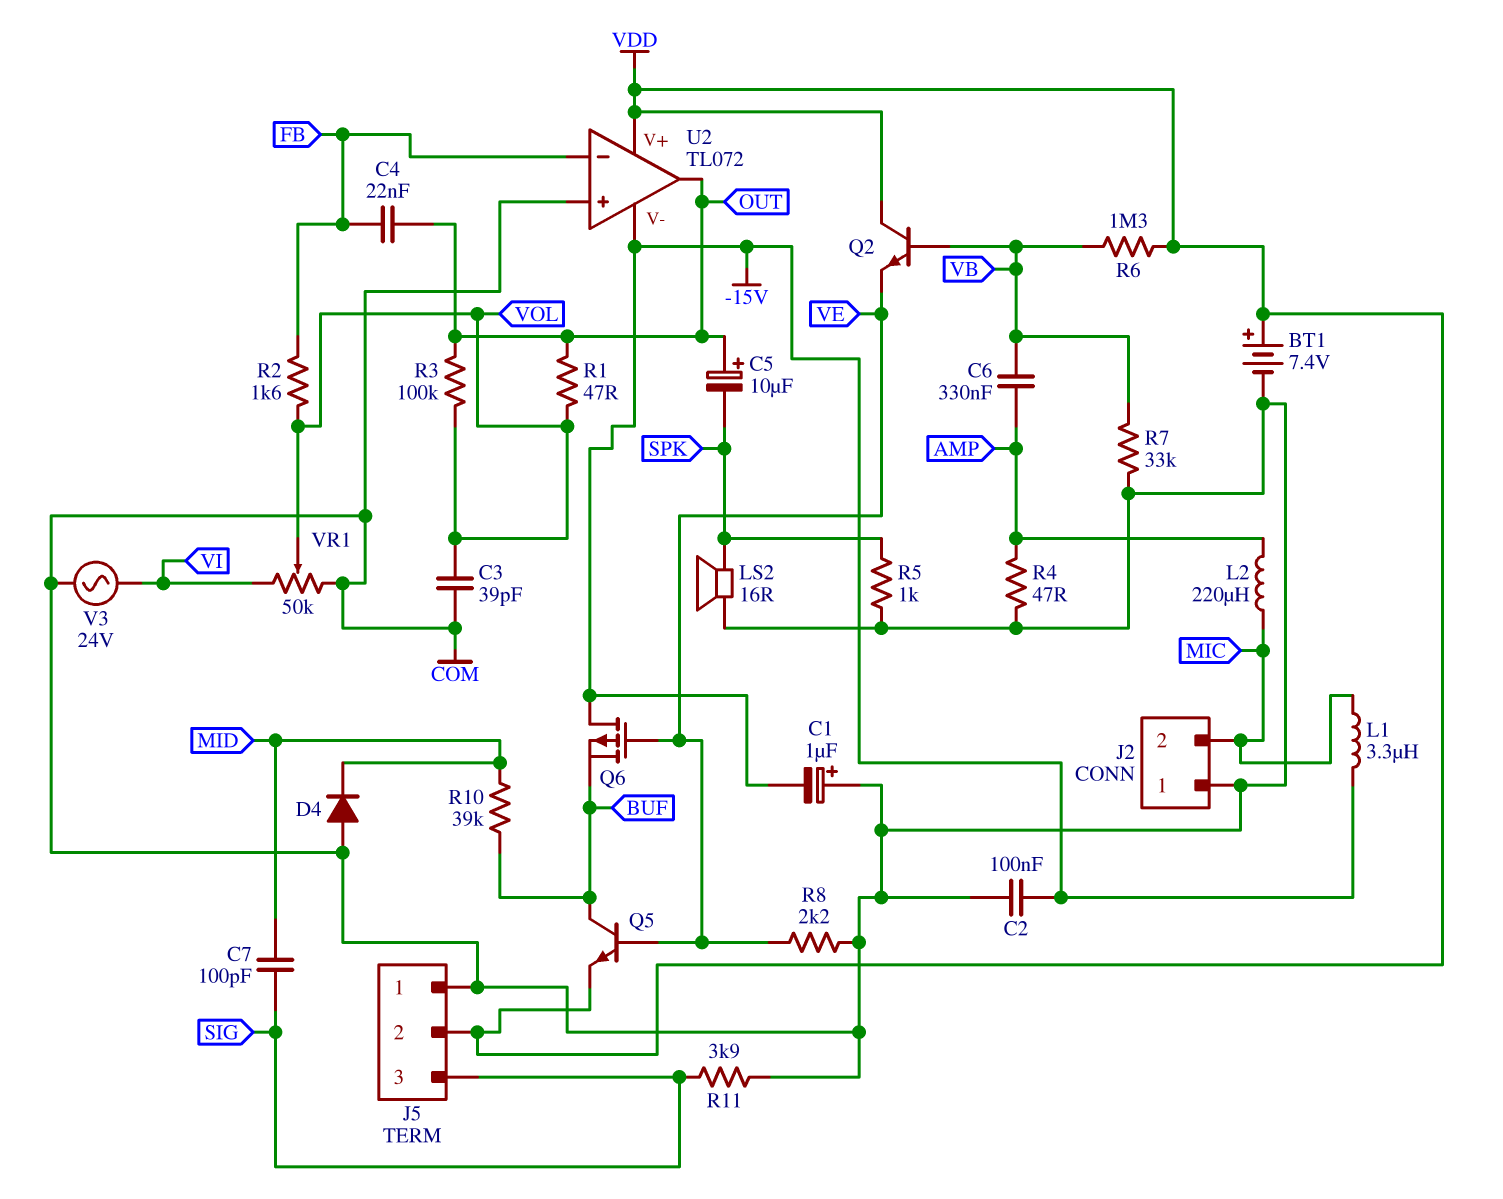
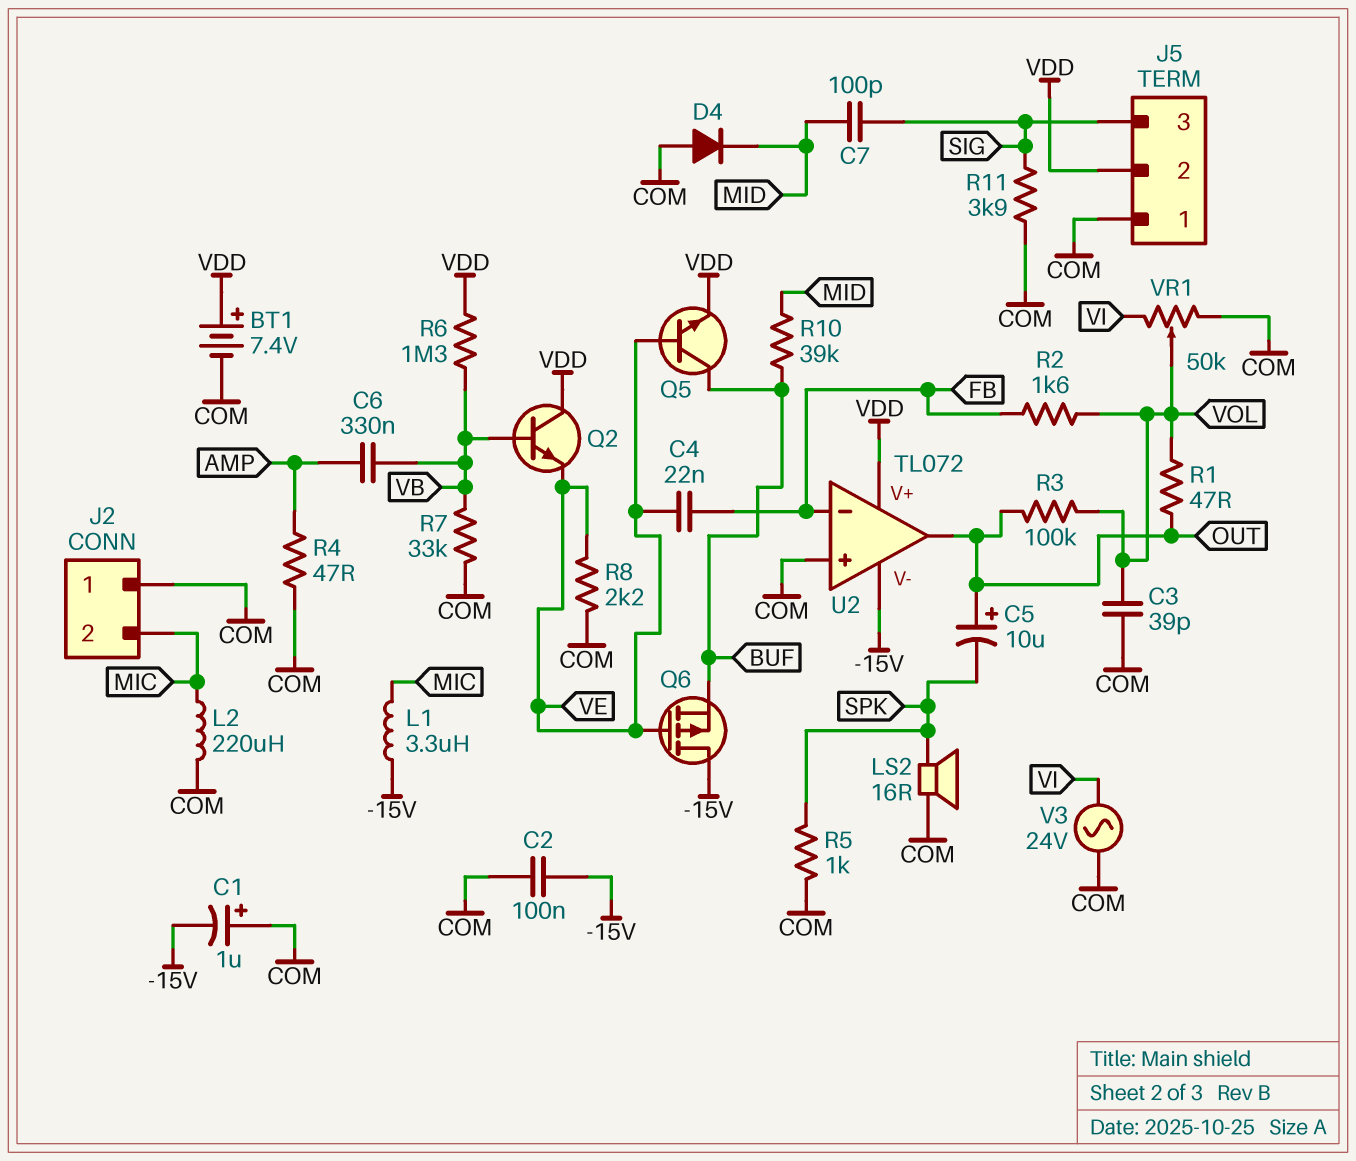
C4: 22nF (FB, OUT) -> 22nF (FB, VE)
L2: 220uH (AMP, MIC) -> 220uH (COM, MIC)

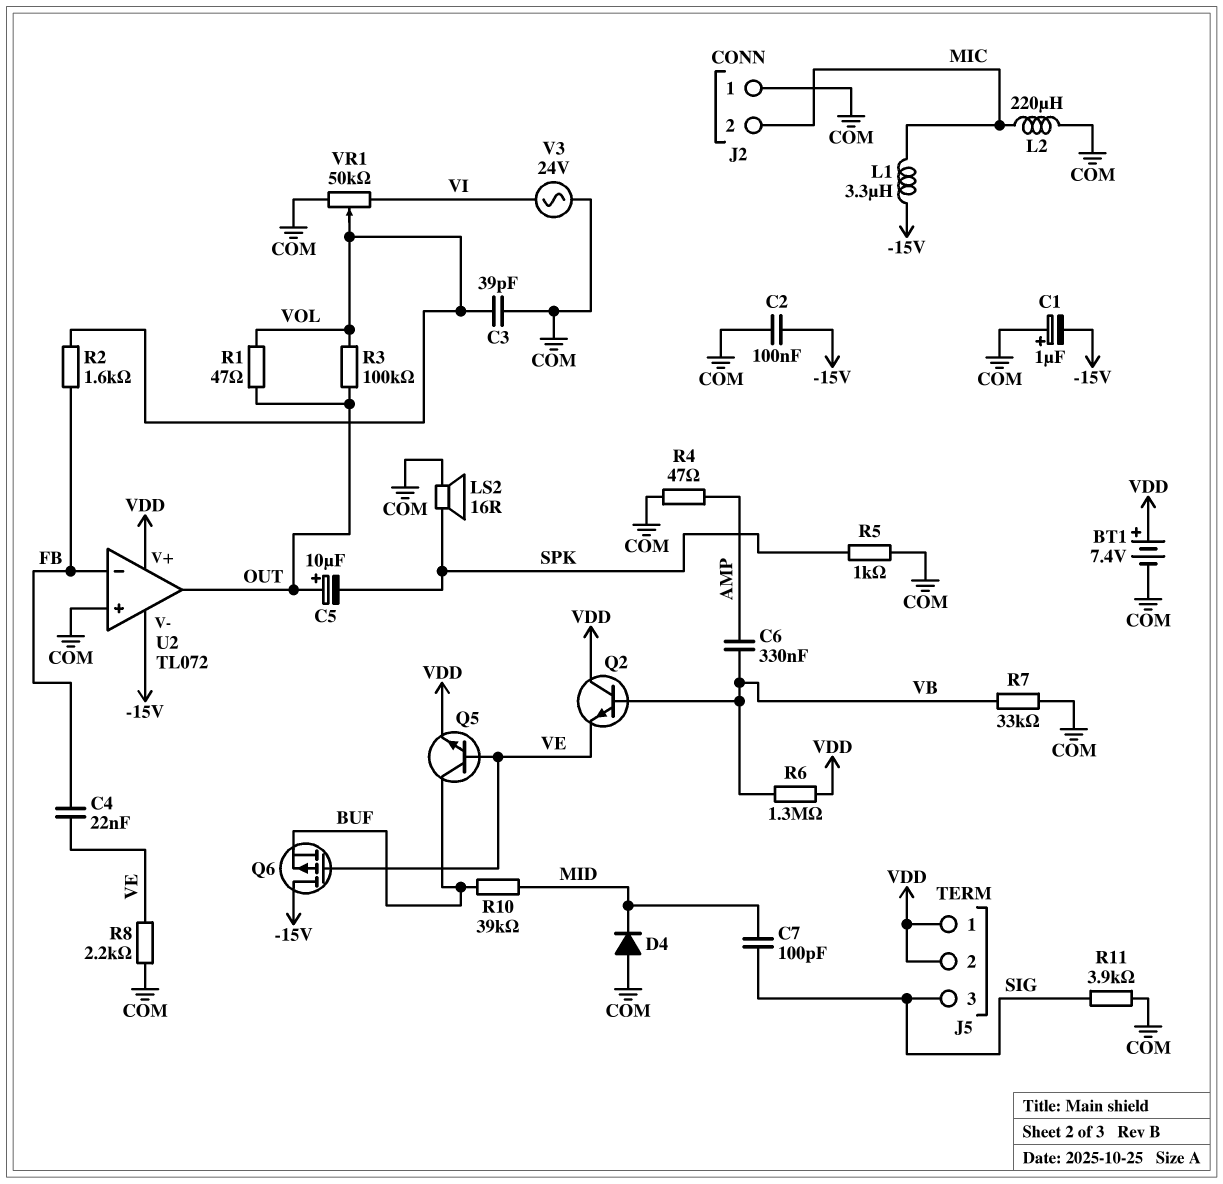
J5 pin 1: COM -> VDD

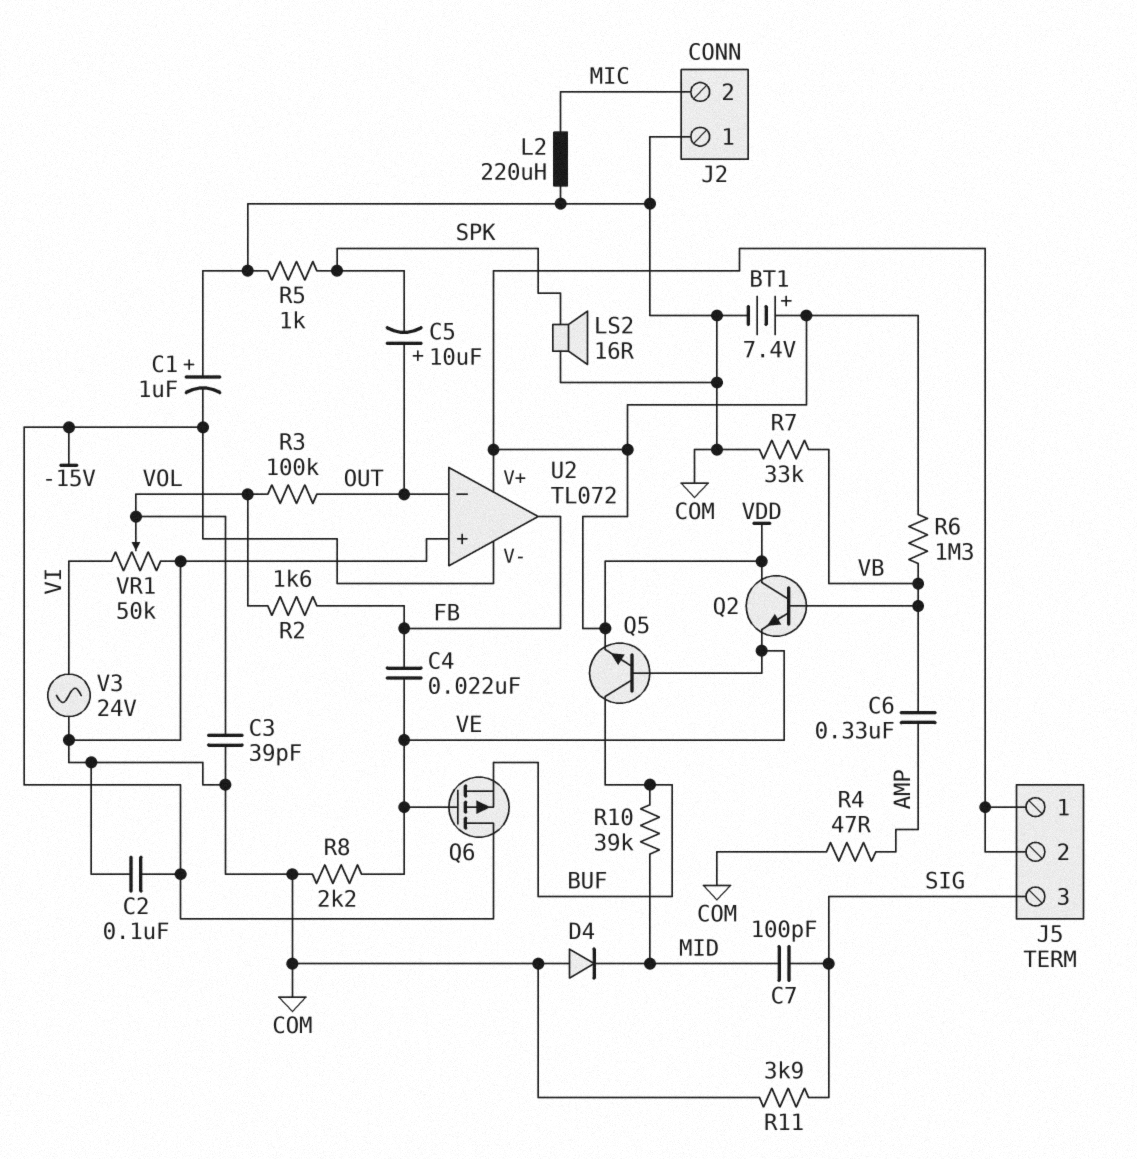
L1: 3.3uH (-15V, MIC) -> none
R1: 47 (OUT, VOL) -> none
U2 pin in-: FB -> OUT
U2 pin out: OUT -> FB

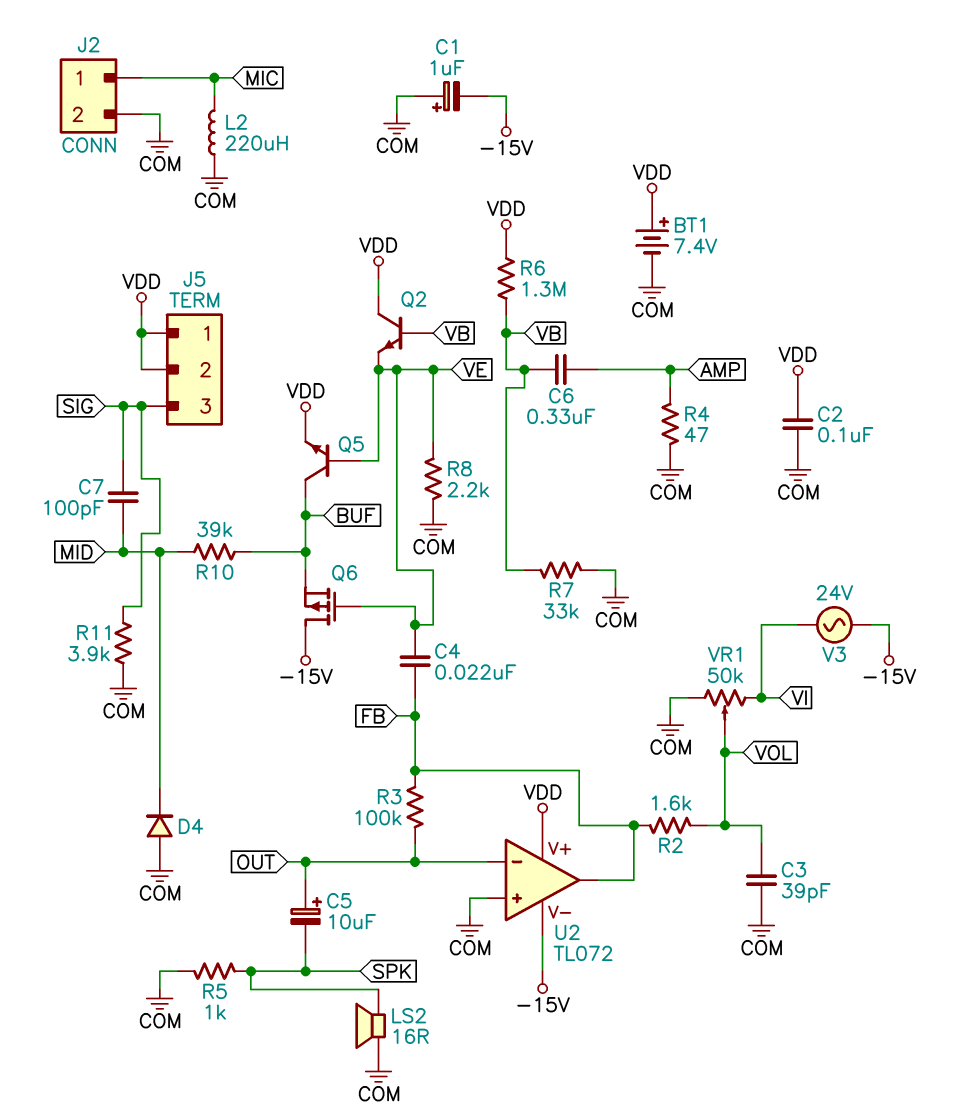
C2: 100nF (-15V, COM) -> 100nF (COM, VDD)
J2 pin 1: COM -> MIC
J2 pin 2: MIC -> COM
R3: 100k (OUT, VOL) -> 100k (FB, OUT)
V3: AC 24V (COM, VI) -> AC 24V (-15V, VI)

